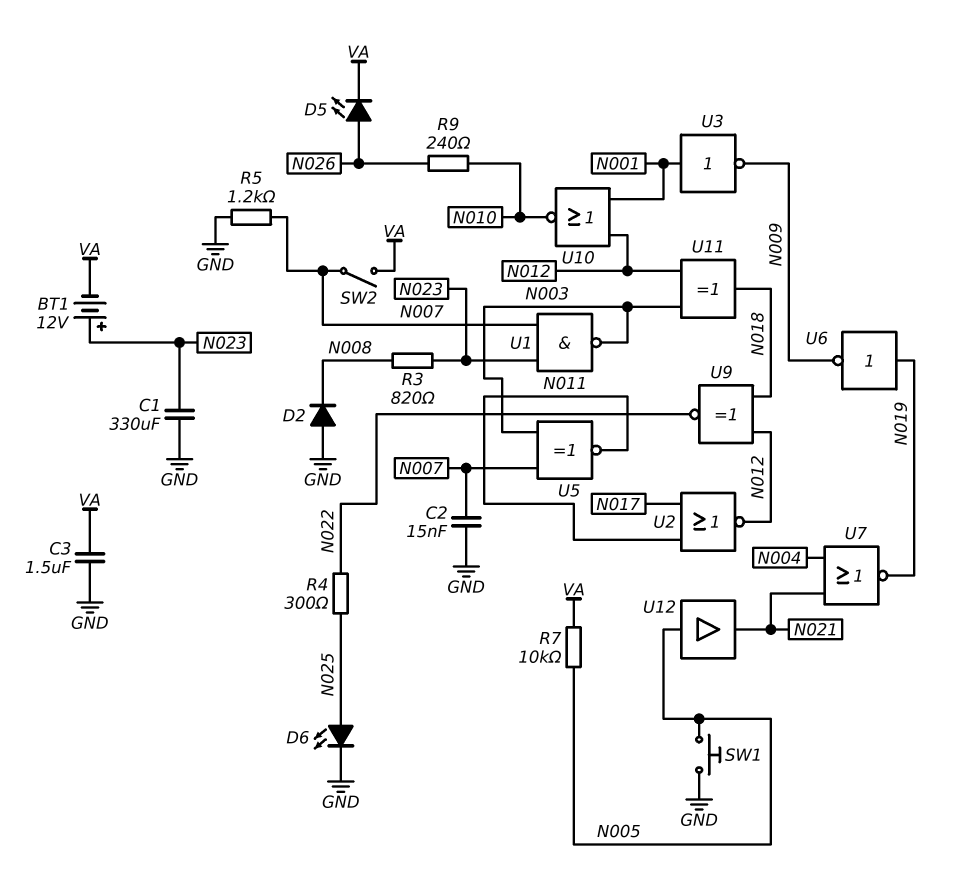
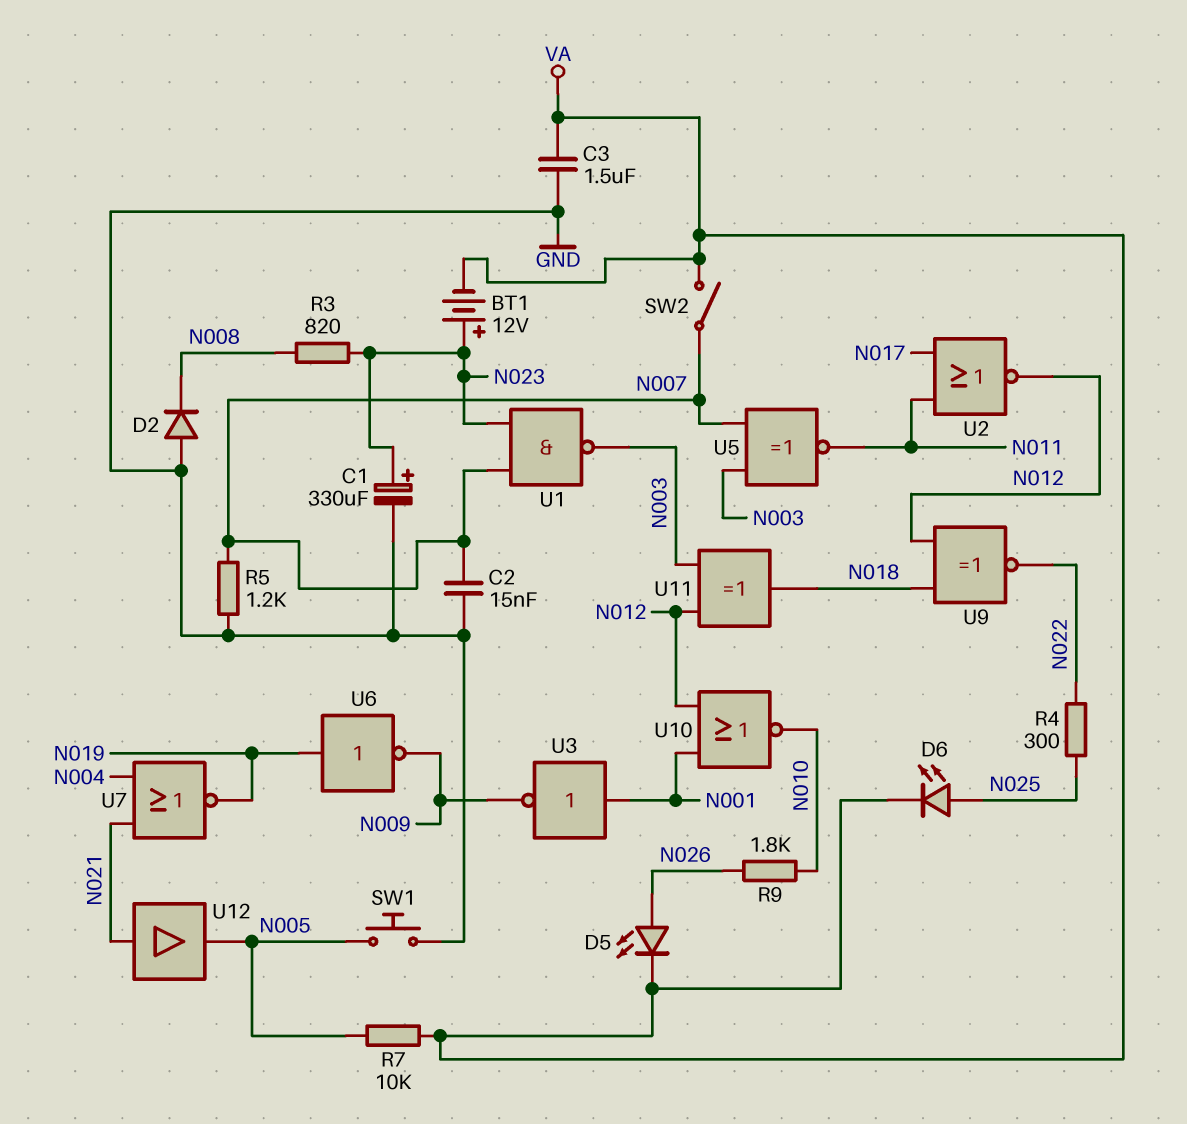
C1: 330uF (GND, N023) -> 330uF (plus N023, minus GND)
D6: LED (A N025, K GND) -> LED (A N025, K VA)
R9: 240 (N010, N026) -> 1.8k (N010, N026)
U12: buffer (in N005, out N021) -> buffer (in N021, out N005)

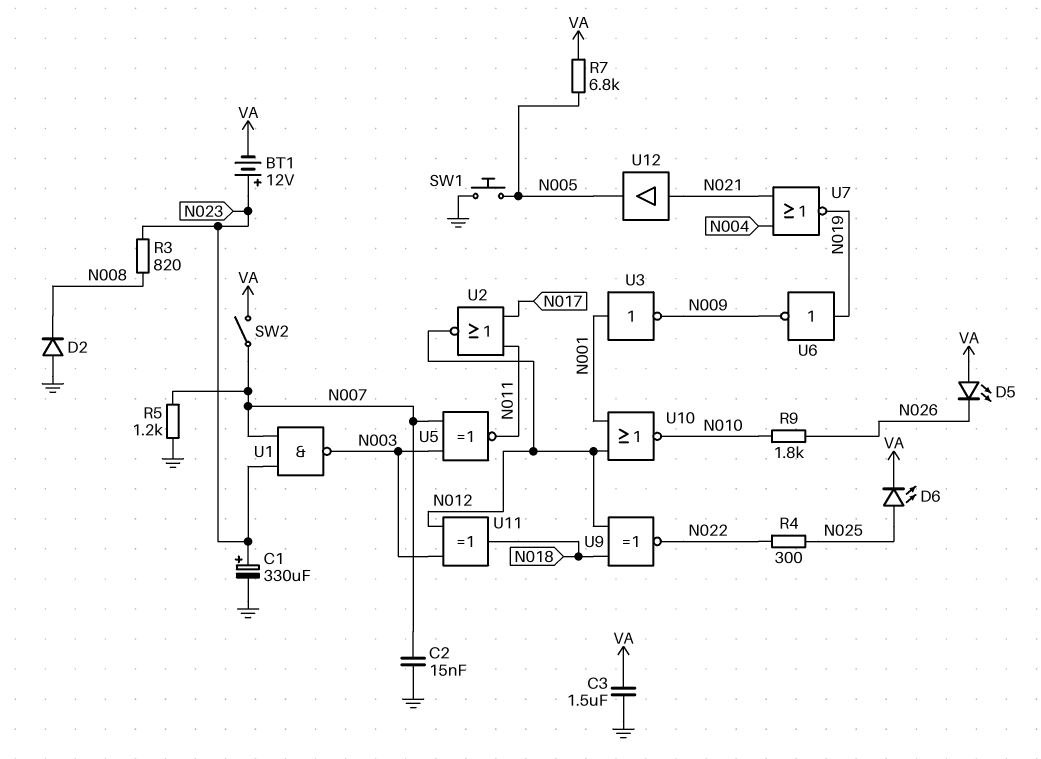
D5: LED (A N026, K VA) -> LED (A VA, K N026)
R7: 10k (N005, VA) -> 6.8k (N005, VA)

